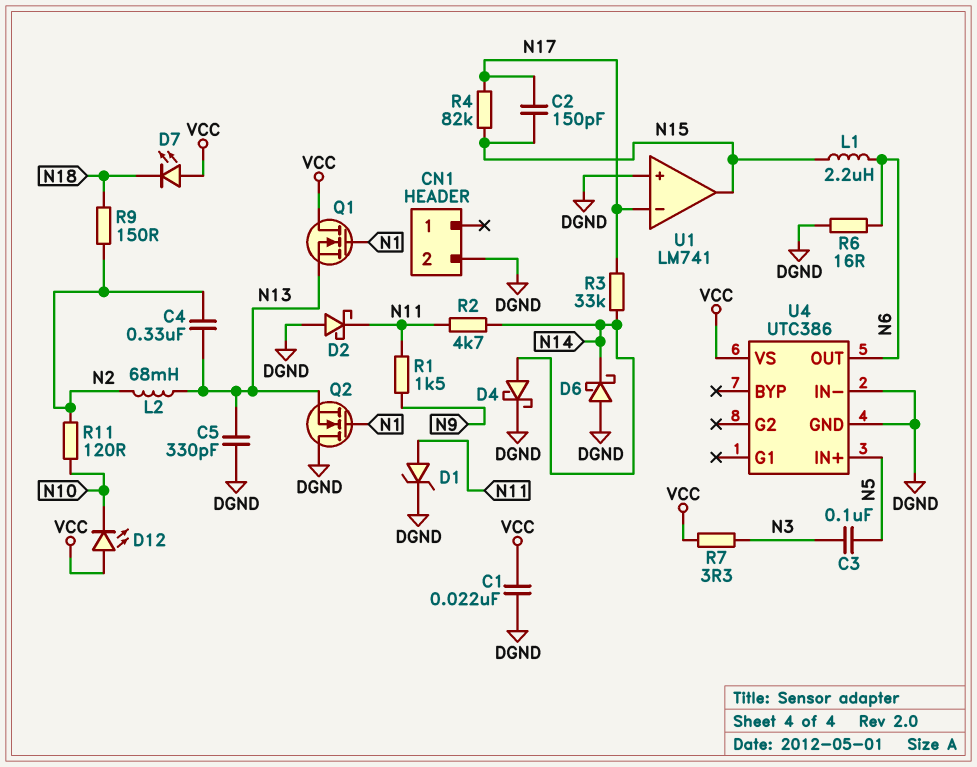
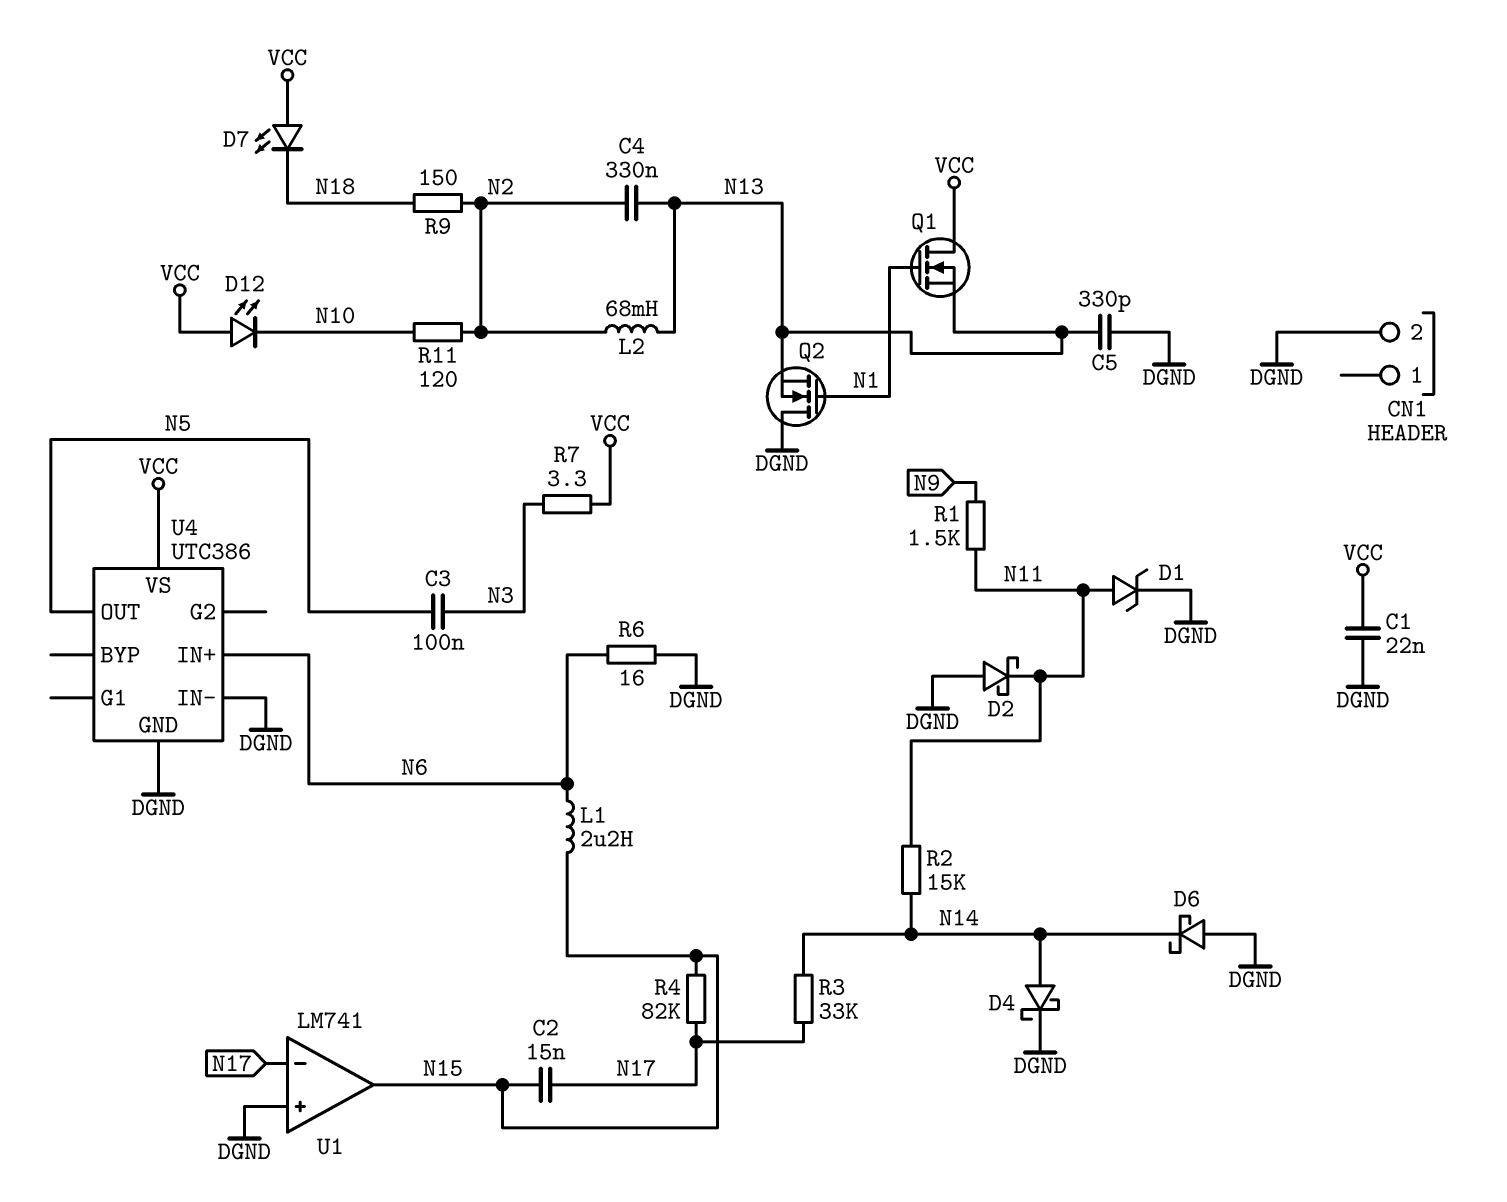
C2: 150pF (N15, N17) -> 15nF (N15, N17)
R2: 4.7k (N11, N14) -> 15k (N11, N14)
U4 pin IN+: N5 -> N6
U4 pin OUT: N6 -> N5

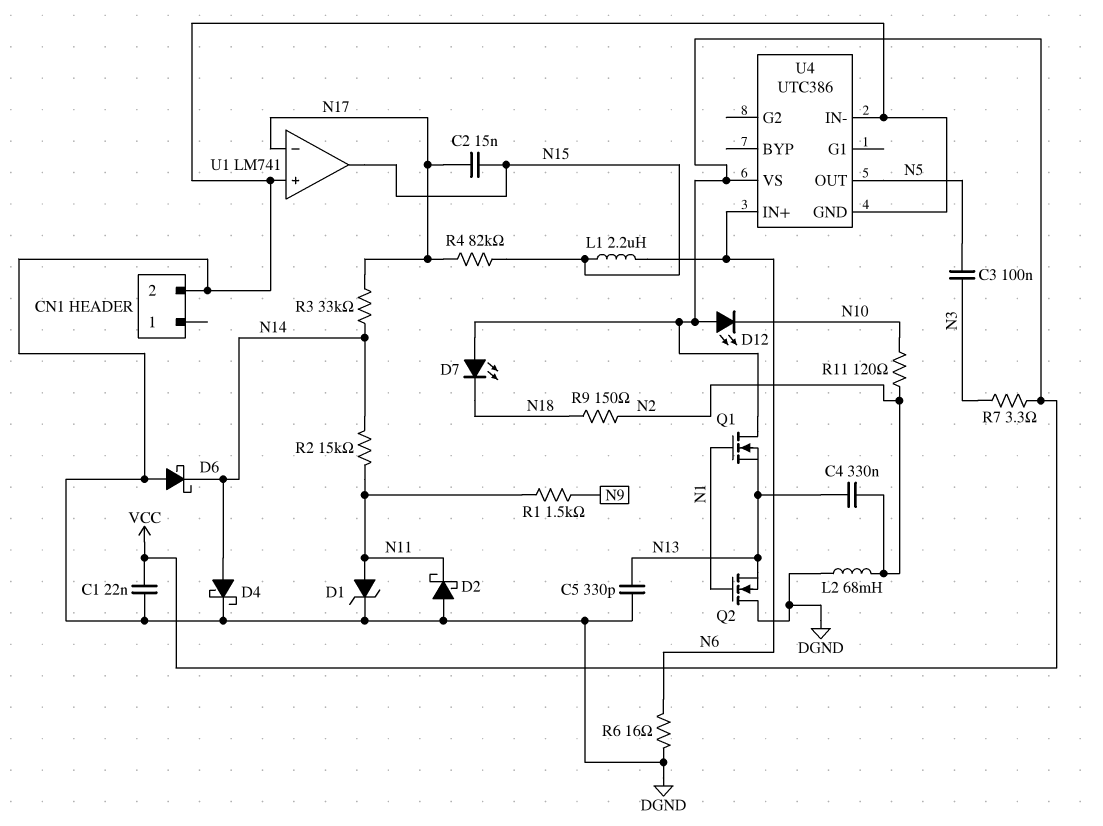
L2: 68mH (N2, N13) -> 68mH (DGND, N2)

